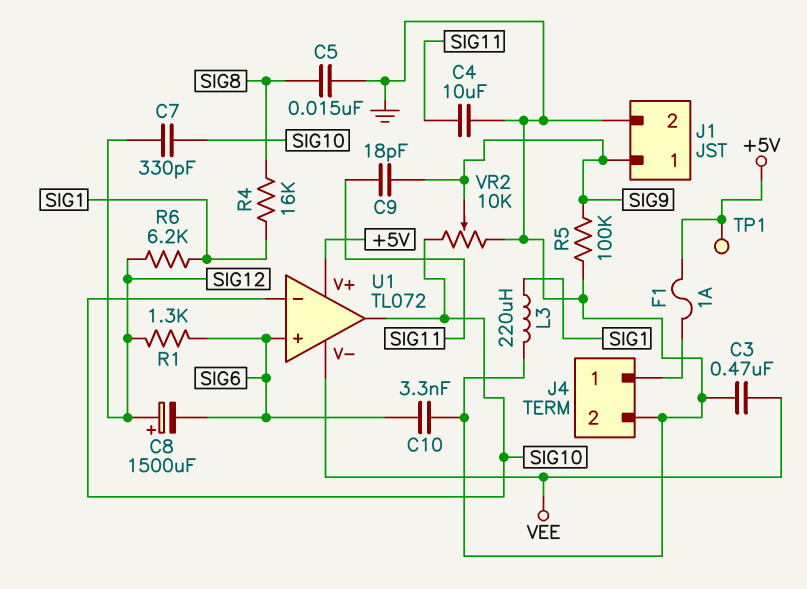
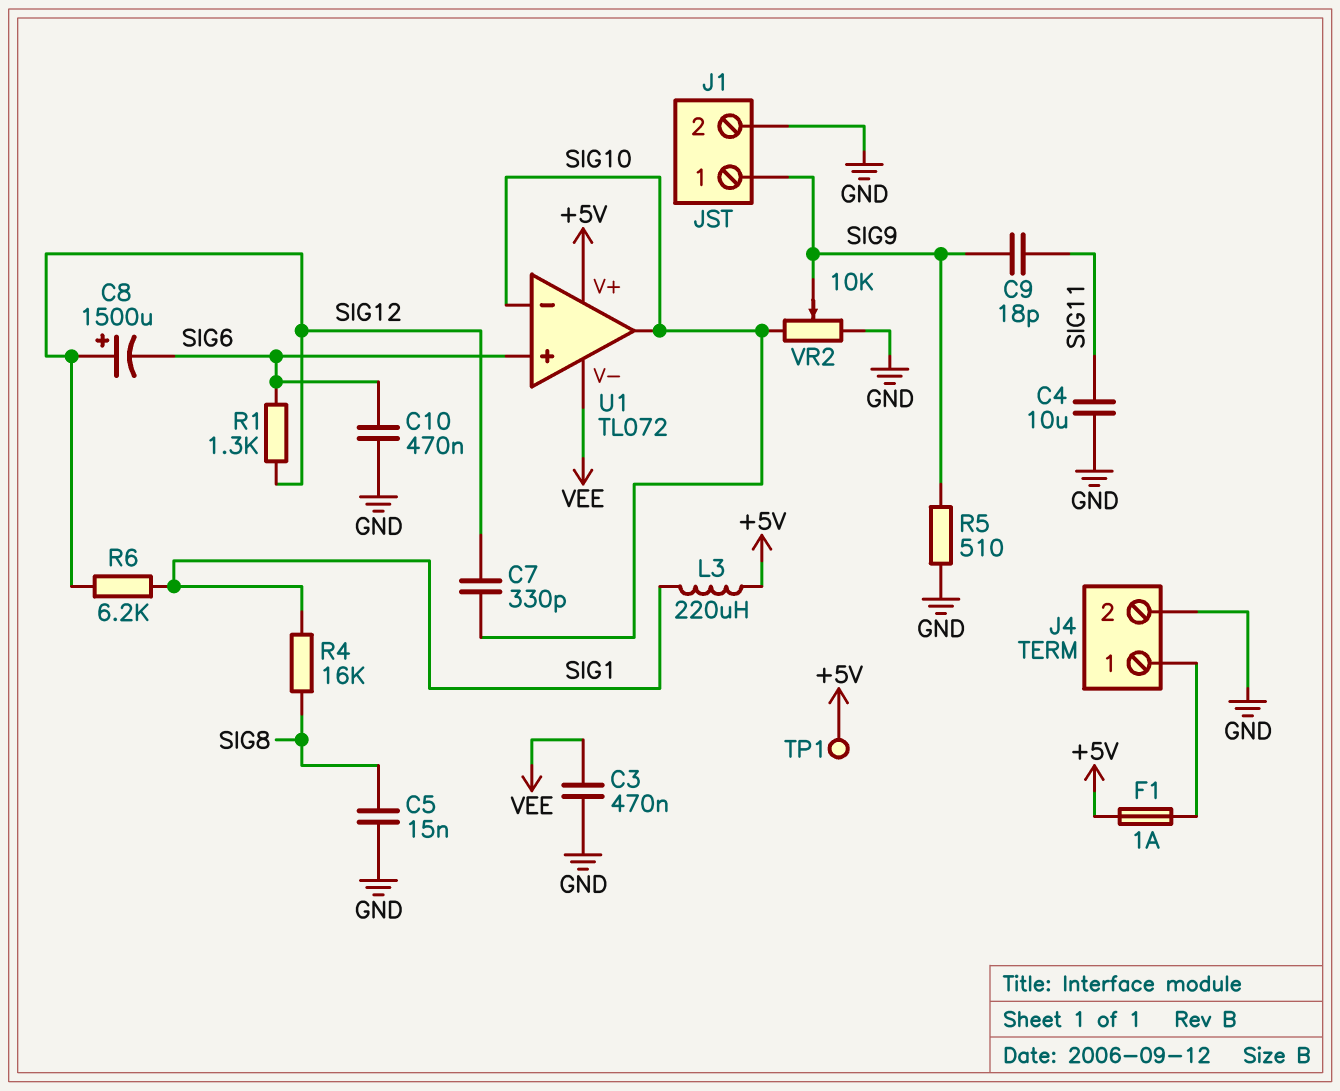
C10: 3.3nF (GND, SIG6) -> 470nF (GND, SIG6)
L3: 220uH (GND, SIG1) -> 220uH (+5V, SIG1)
R5: 100k (GND, SIG9) -> 510 (GND, SIG9)

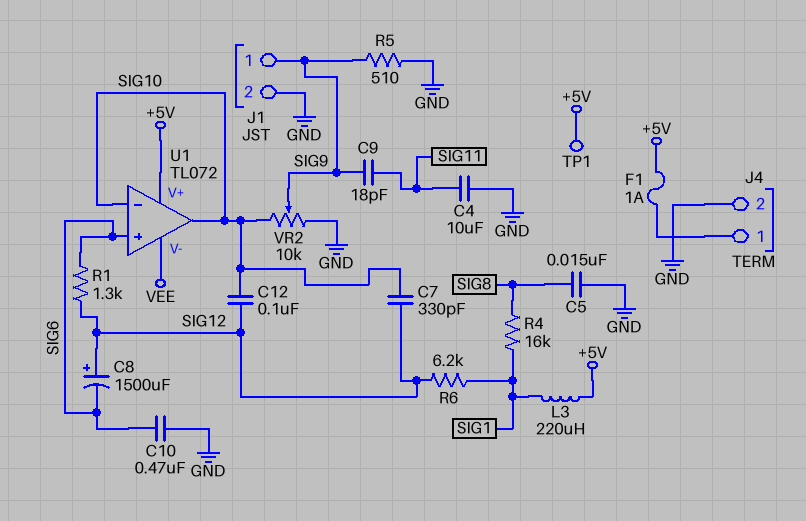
C3: 470nF (GND, VEE) -> none
C12: none -> 100nF (SIG10, SIG12)

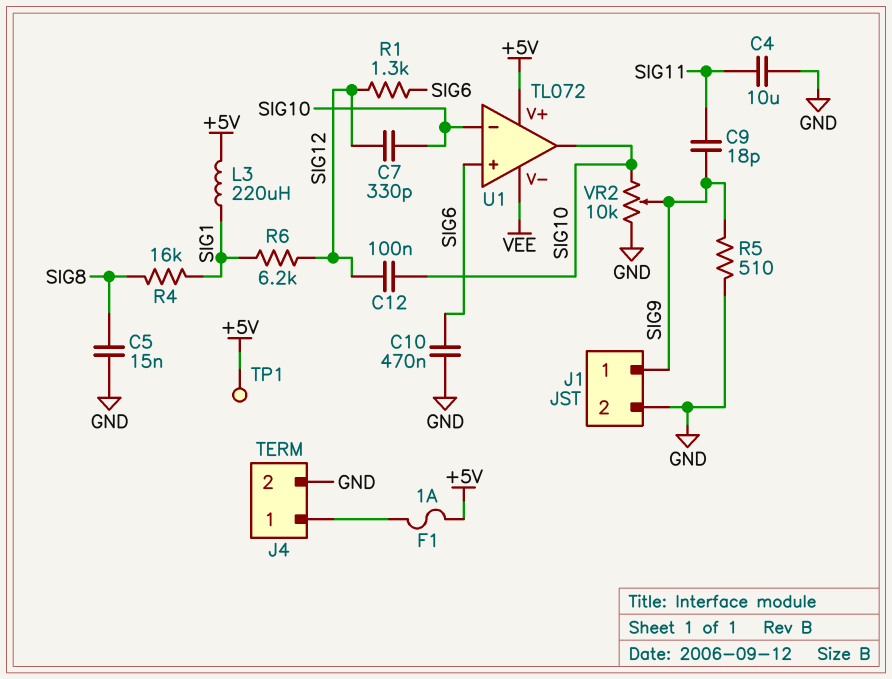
C8: 1500uF (plus SIG12, minus SIG6) -> none

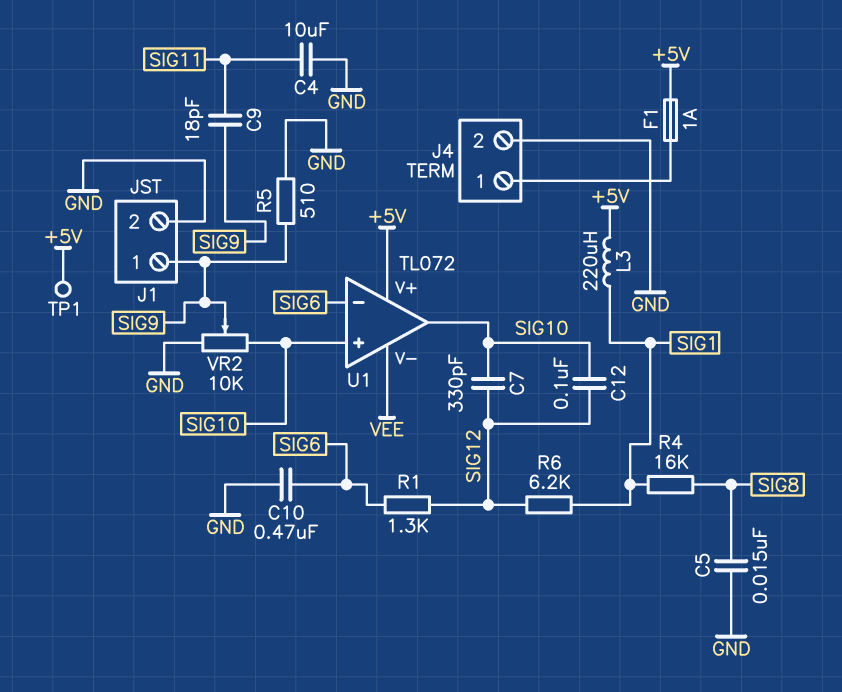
U1 pin in+: SIG6 -> SIG10
U1 pin in-: SIG10 -> SIG6

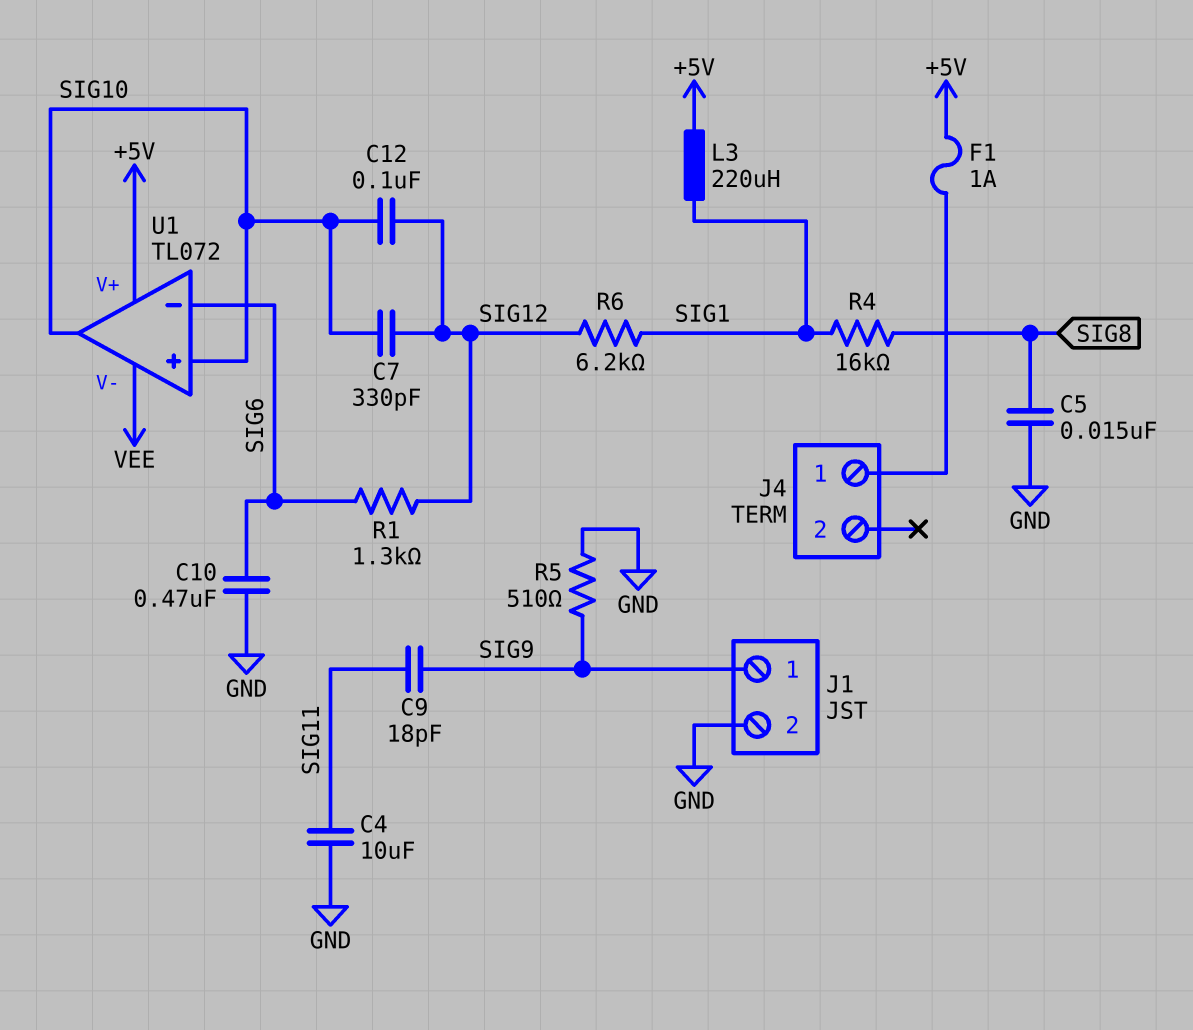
J4 pin 2: GND -> none
TP1: test point (+5V) -> none
VR2: 10k (GND, SIG10, wiper SIG9) -> none

